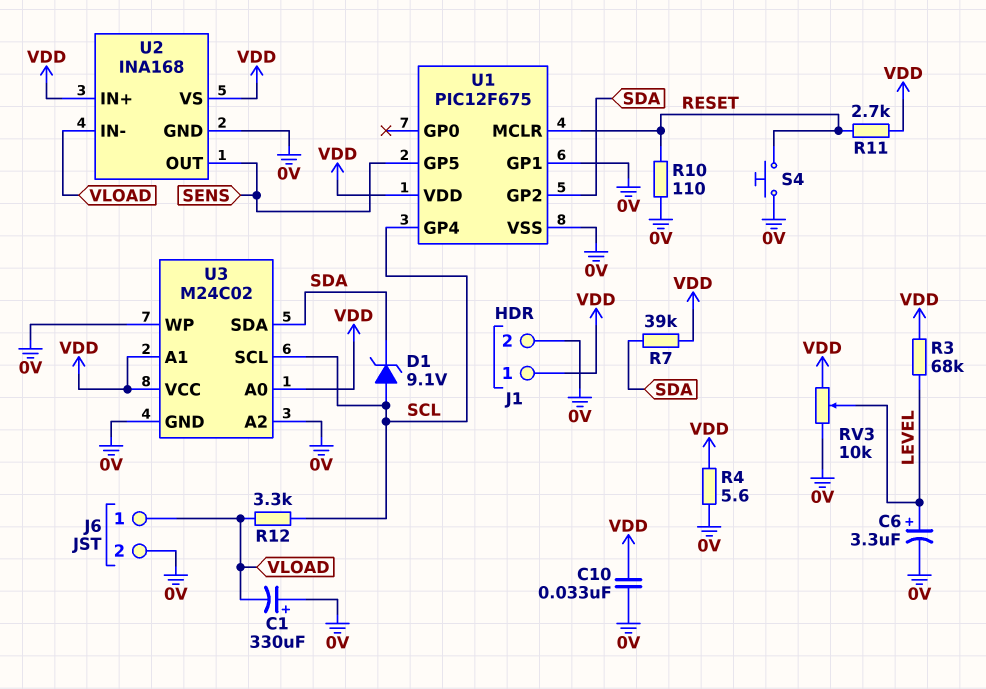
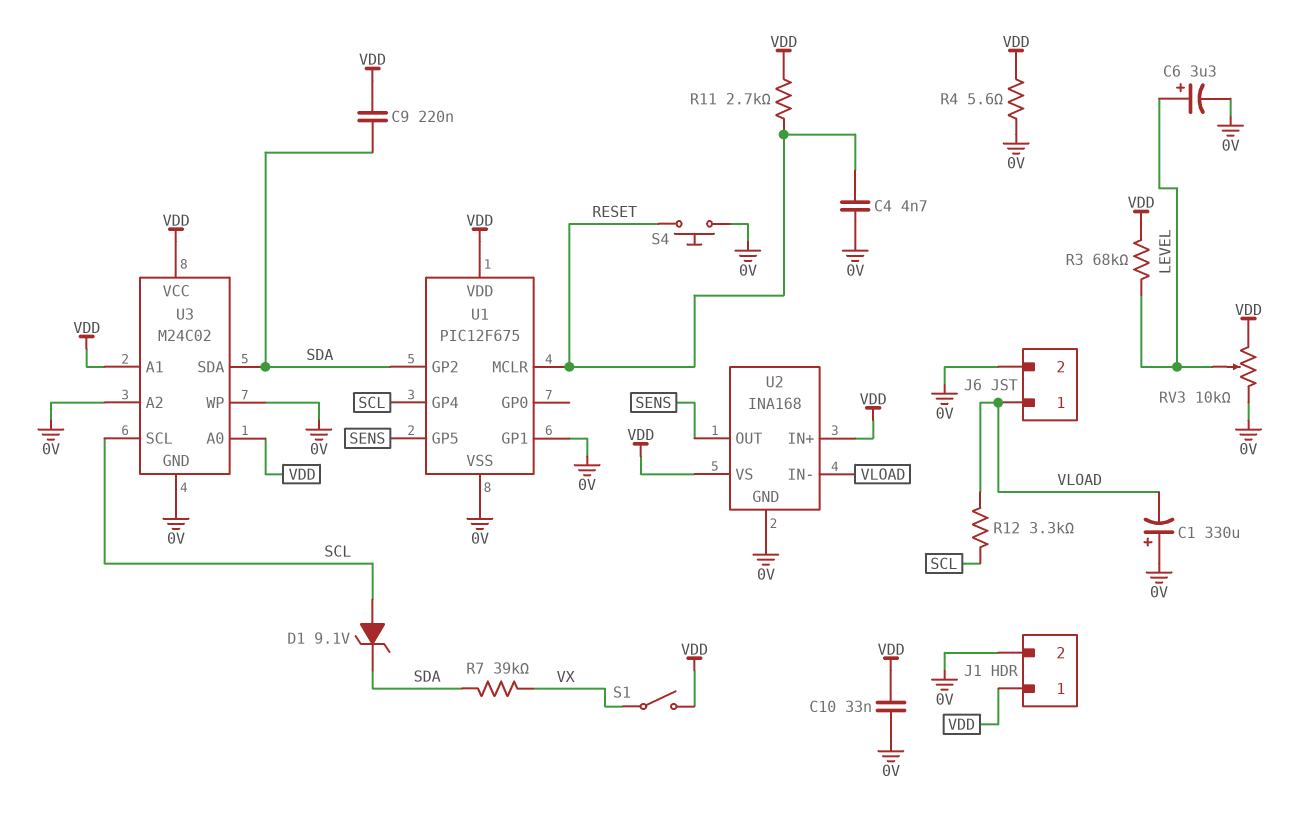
C4: none -> 4.7nF (0V, RESET)
C9: none -> 220nF (SDA, VDD)
R7: 39k (SDA, VDD) -> 39k (SDA, VX)
R10: 110 (0V, RESET) -> none
S1: none -> switch (VDD, VX)

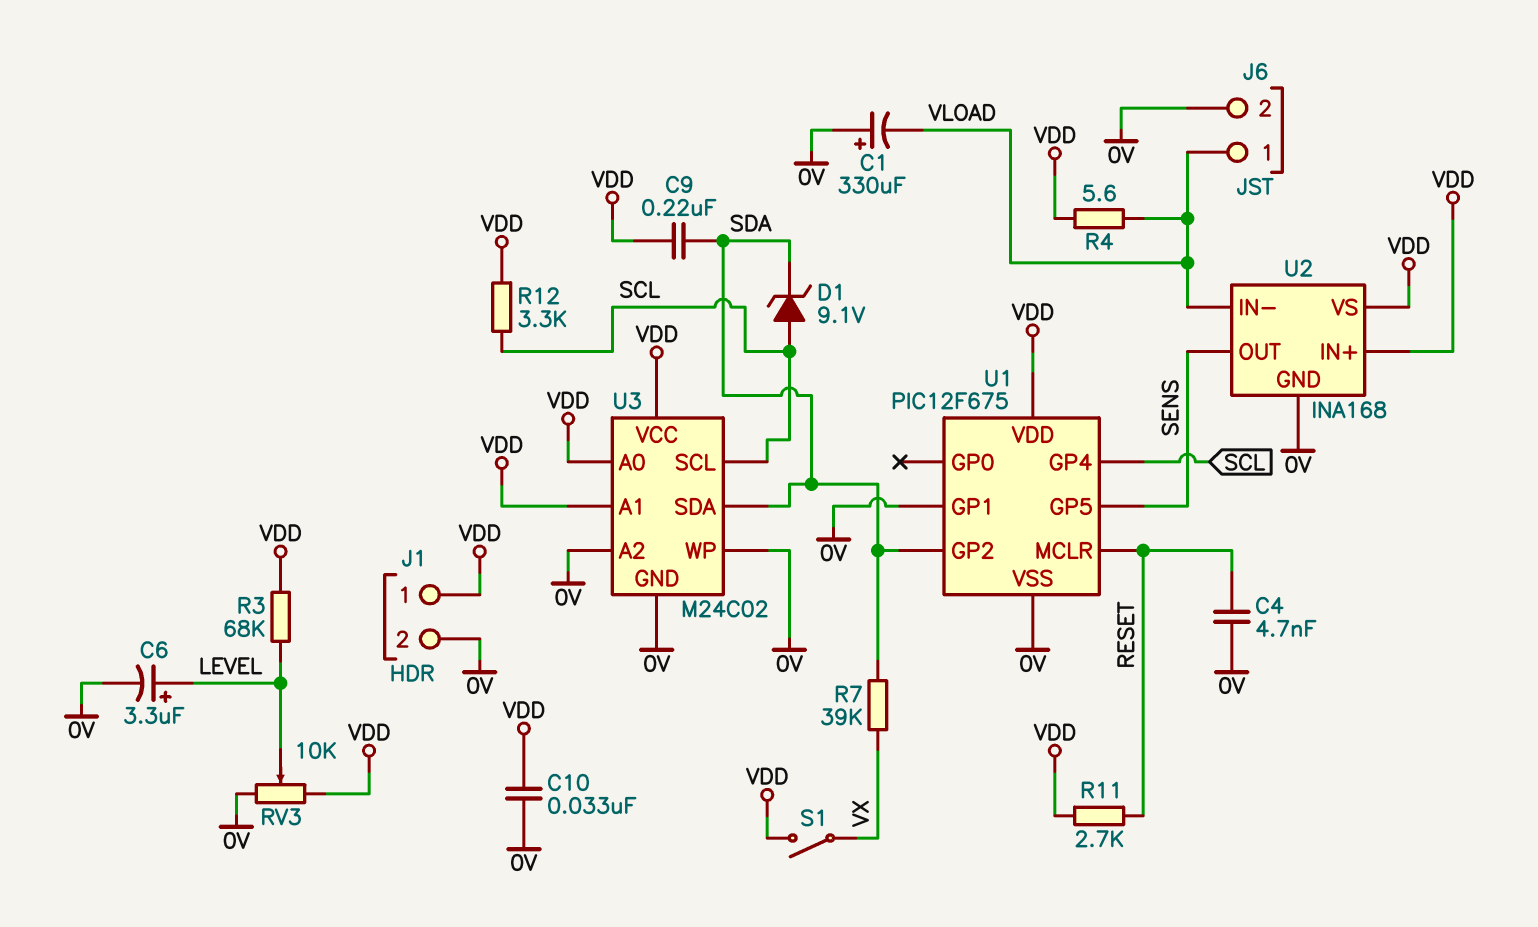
R4: 5.6 (0V, VDD) -> 5.6 (VDD, VLOAD)
R12: 3.3k (SCL, VLOAD) -> 3.3k (SCL, VDD)
S4: button (0V, RESET) -> none

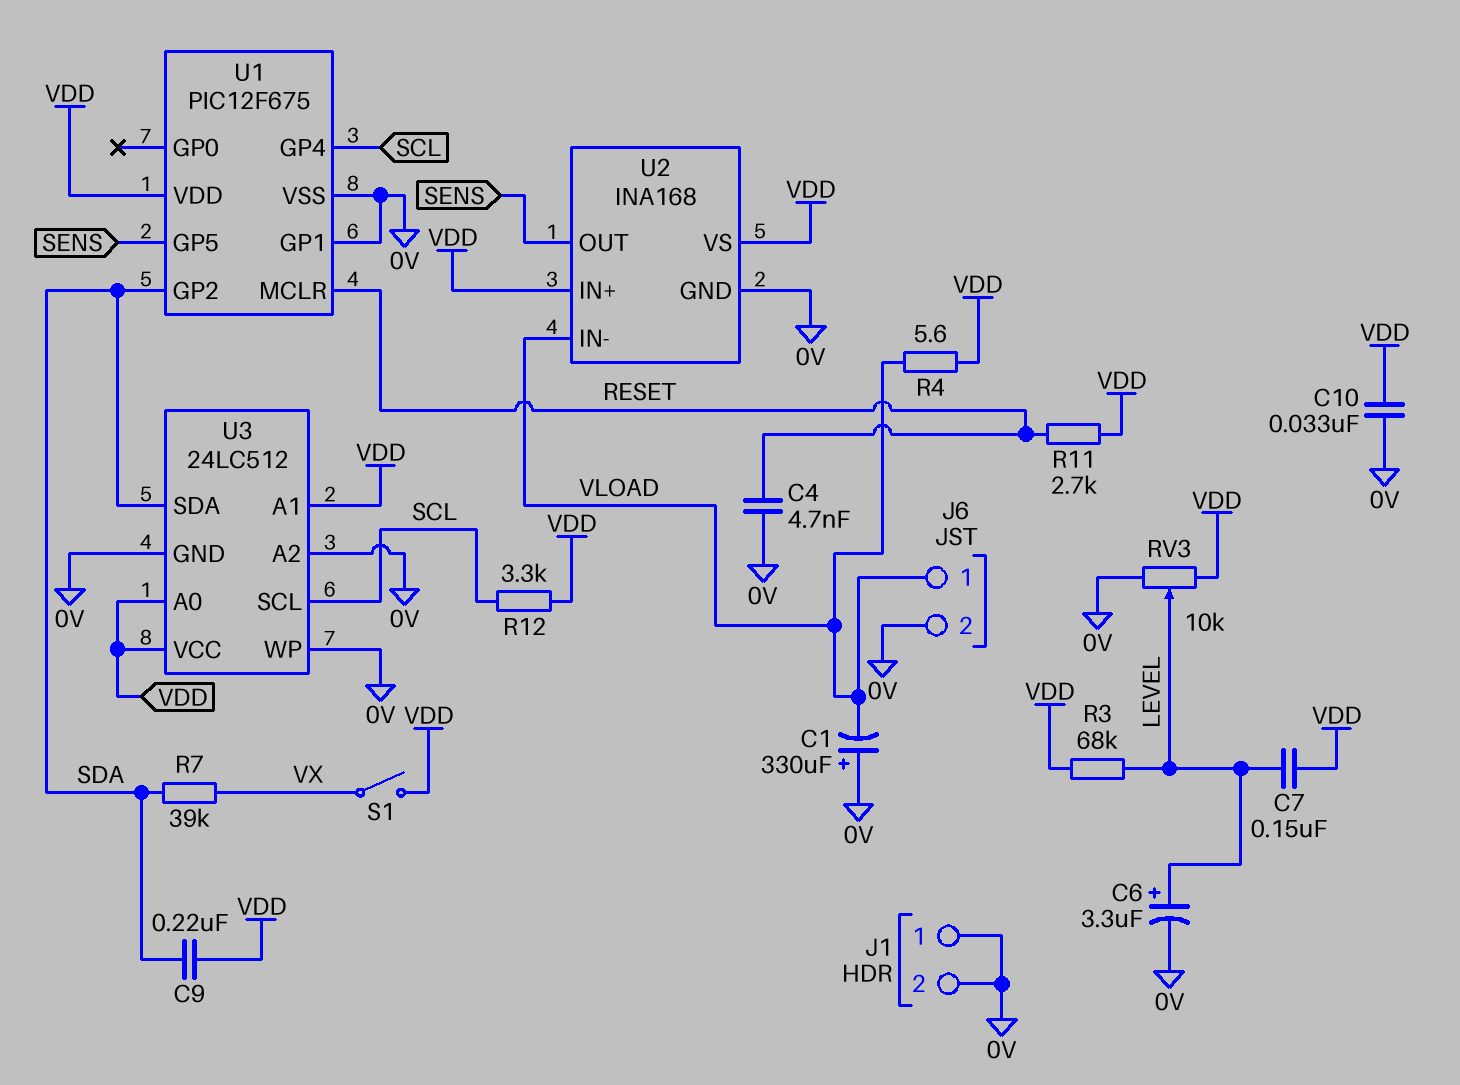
C7: none -> 150nF (LEVEL, VDD)
D1: zener 9.1V (A SCL, K SDA) -> none
J1 pin 1: VDD -> 0V
U3: M24C02 -> 24LC512

